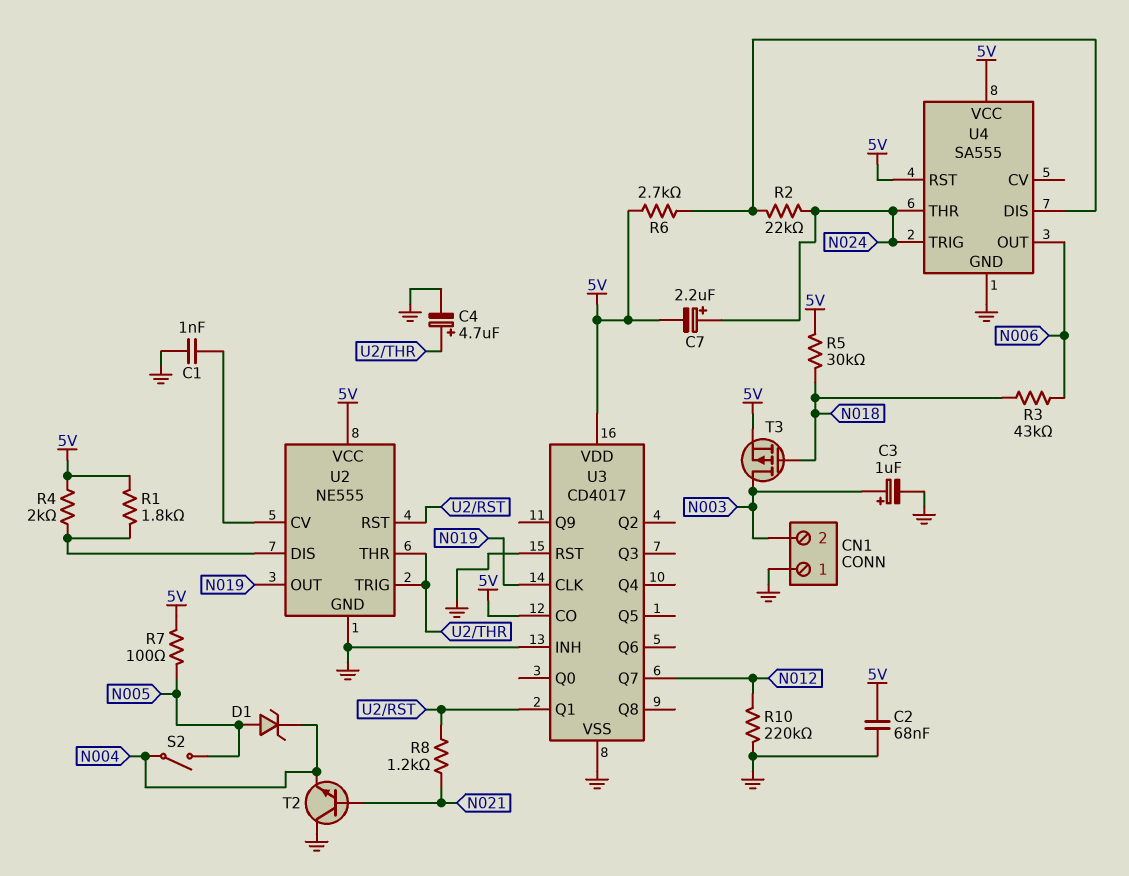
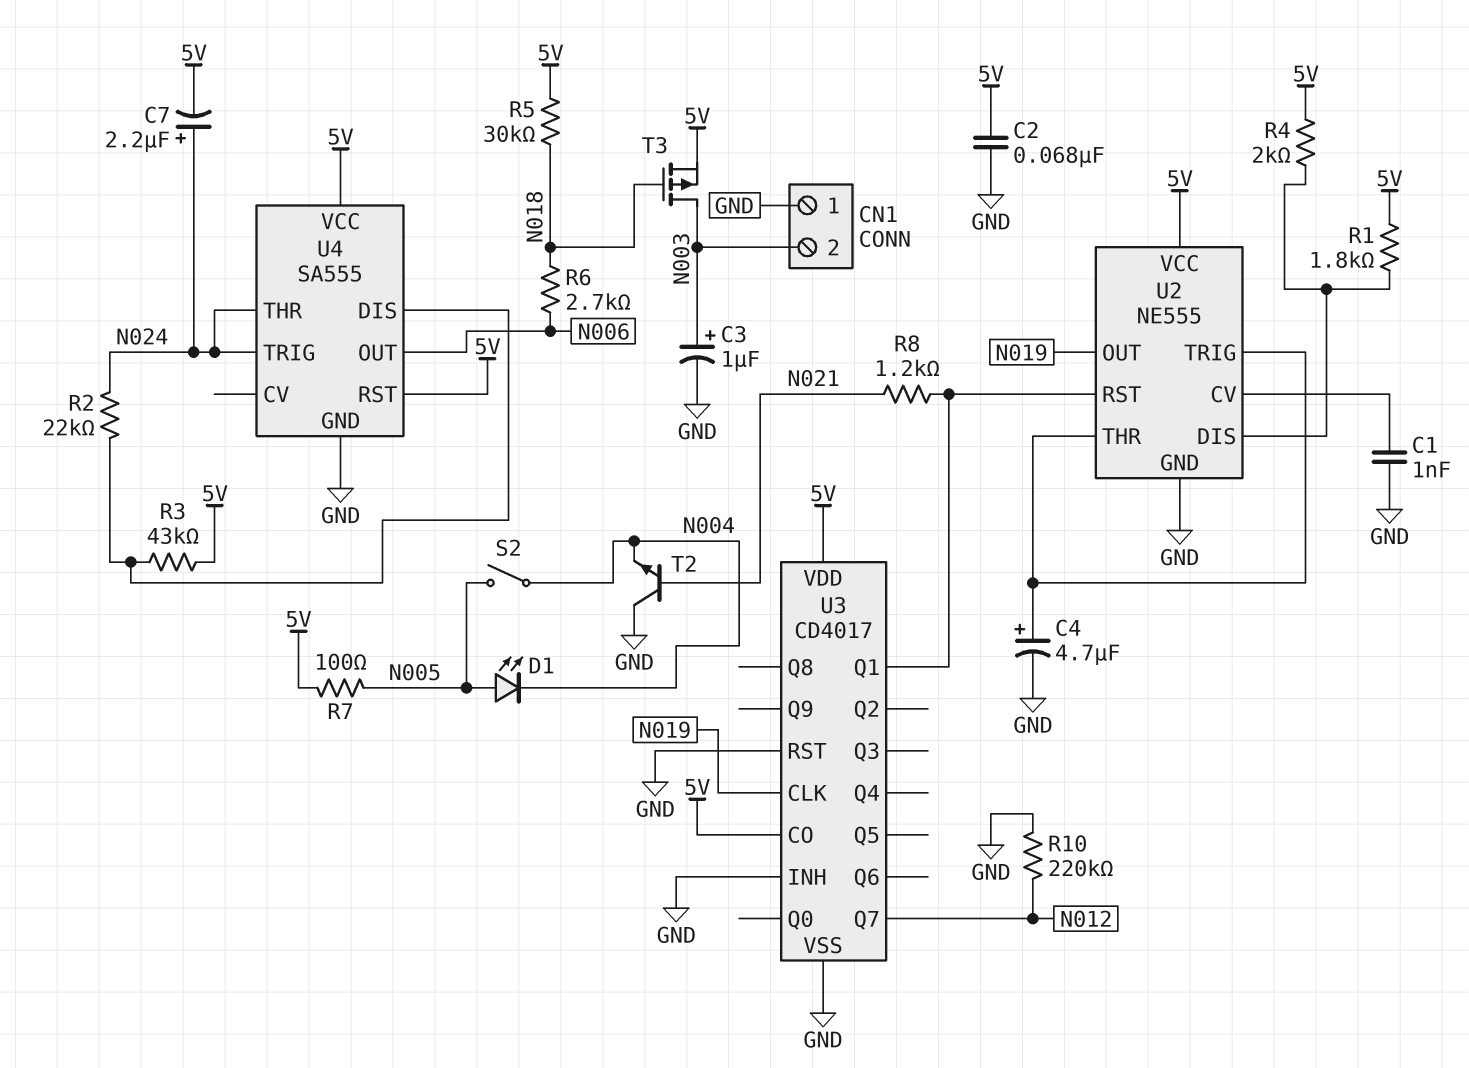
D1: zener (A N005, K N004) -> LED (A N005, K N004)
R3: 43k (N006, N018) -> 43k (5V, U4/DIS)
R6: 2.7k (5V, U4/DIS) -> 2.7k (N006, N018)

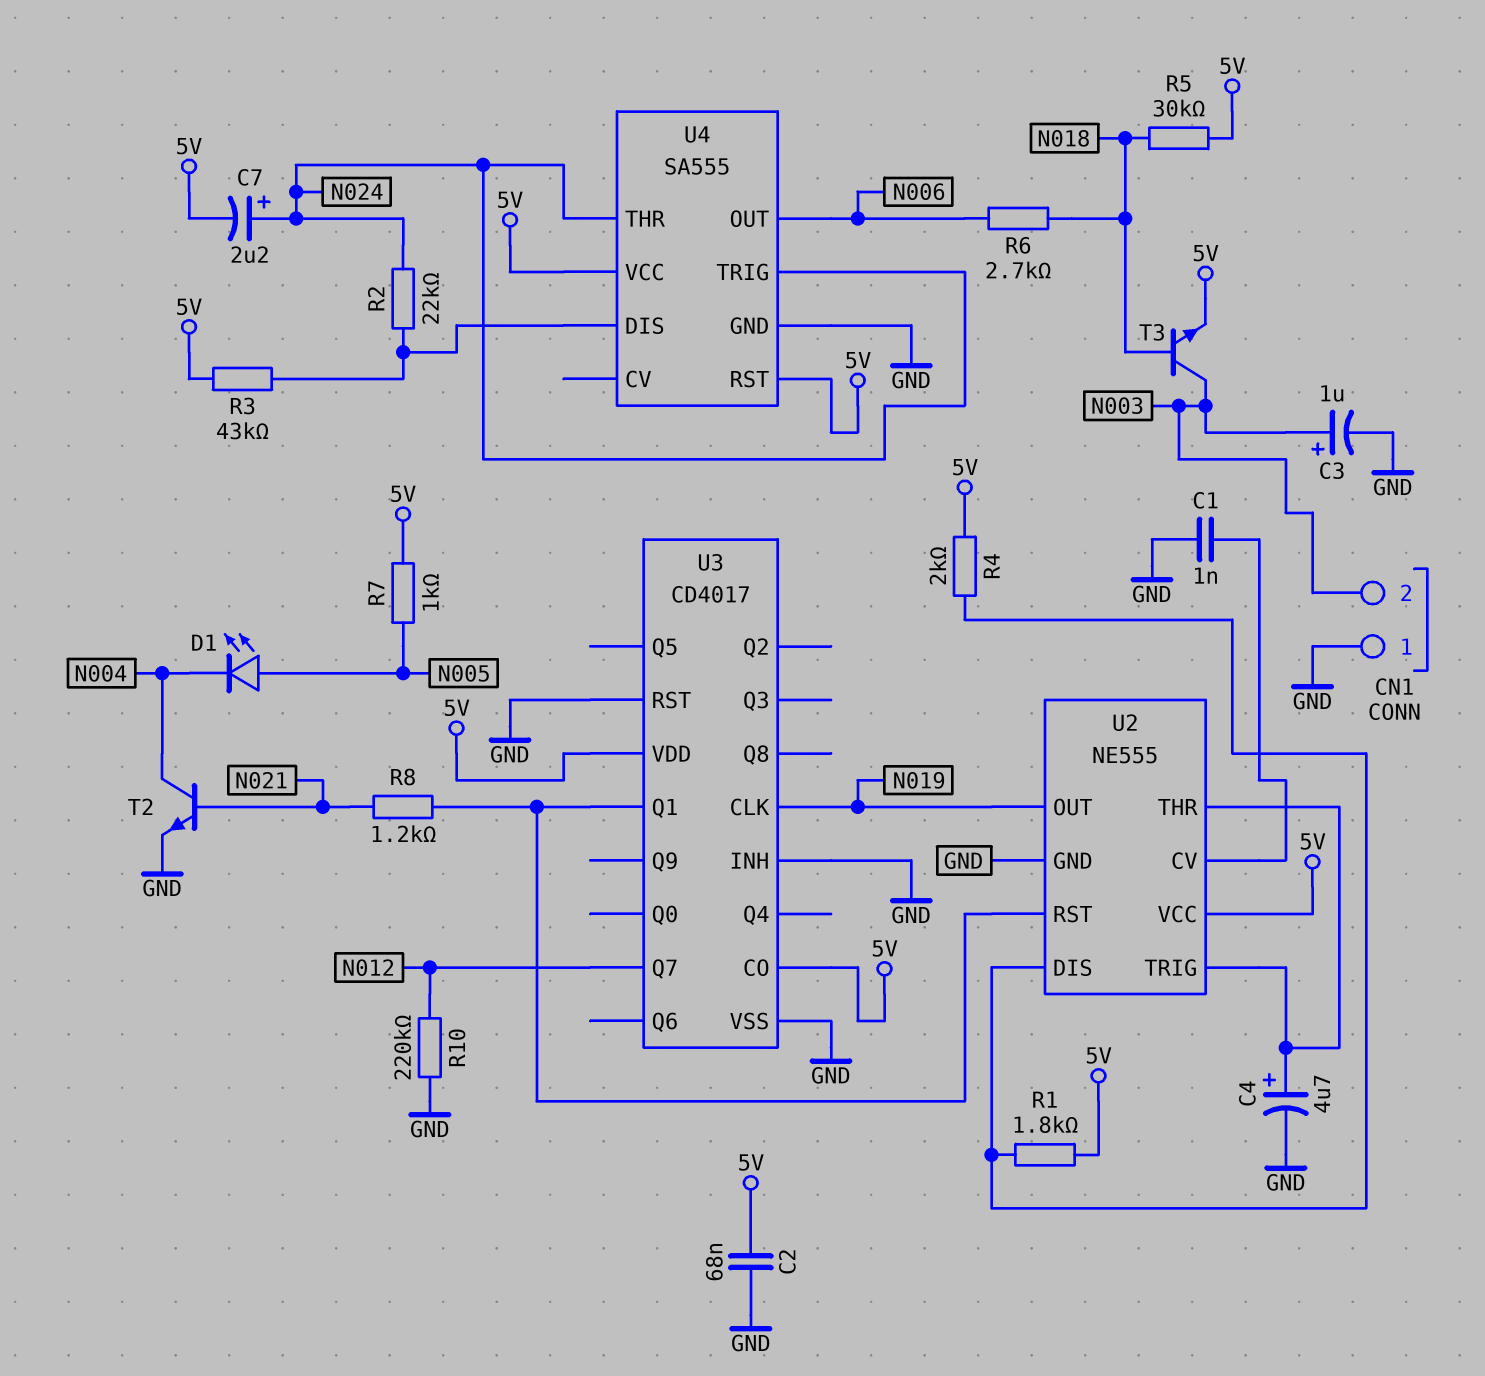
R7: 100 (5V, N005) -> 1k (5V, N005)
S2: switch (N004, N005) -> none
T2: NPN (B N021, C GND, E N004) -> NPN (B N021, C N004, E GND)
T3: PMOS (G N018, D N003, S 5V) -> NPN (B N018, C N003, E 5V)

